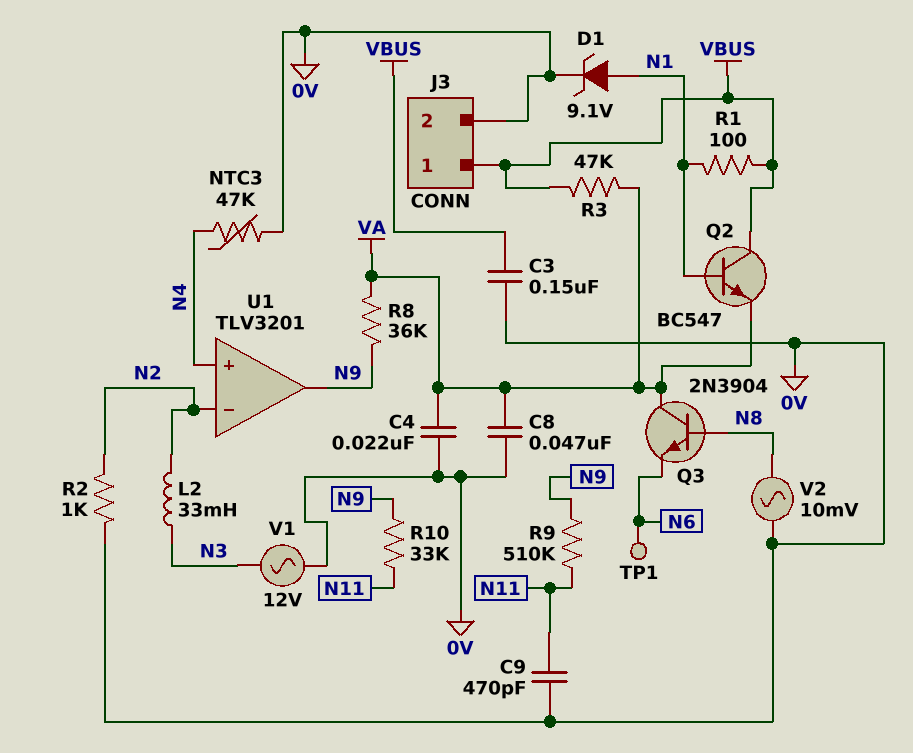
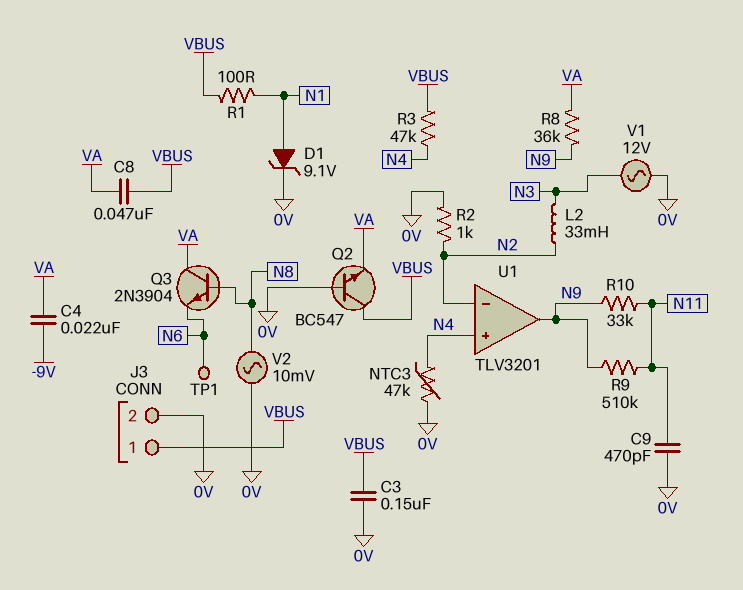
C4: 22nF (0V, VA) -> 22nF (-9V, VA)
C8: 47nF (0V, VA) -> 47nF (VA, VBUS)
Q2: NPN BC547 (B N1, C VBUS, E VA) -> NPN BC547 (B 0V, C VBUS, E VA)
R3: 47k (VA, VBUS) -> 47k (N4, VBUS)

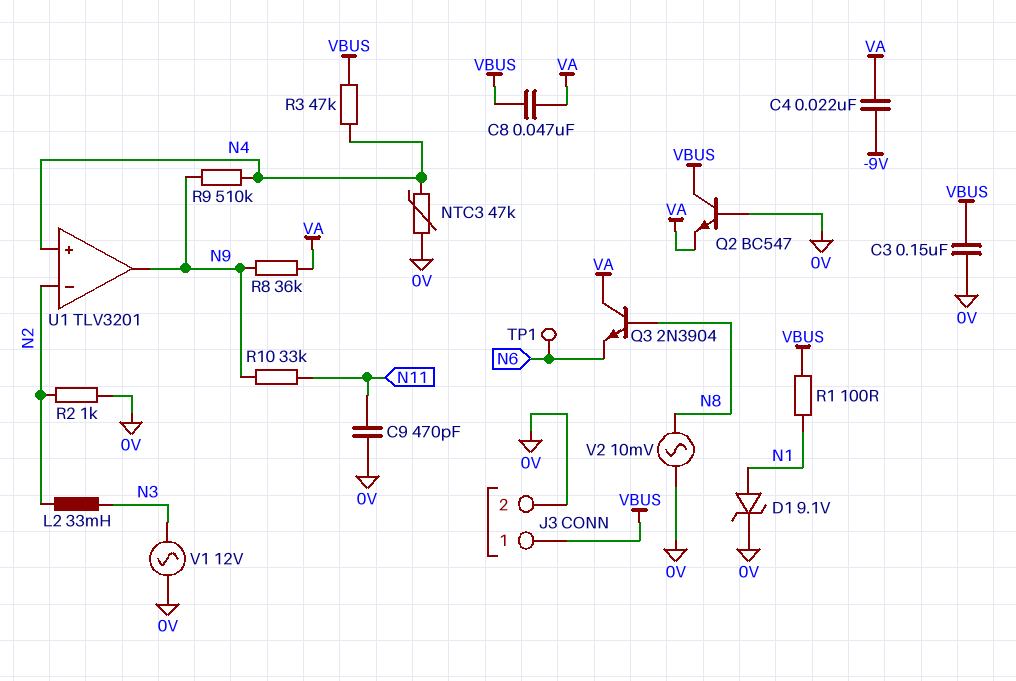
R9: 510k (N9, N11) -> 510k (N4, N9)

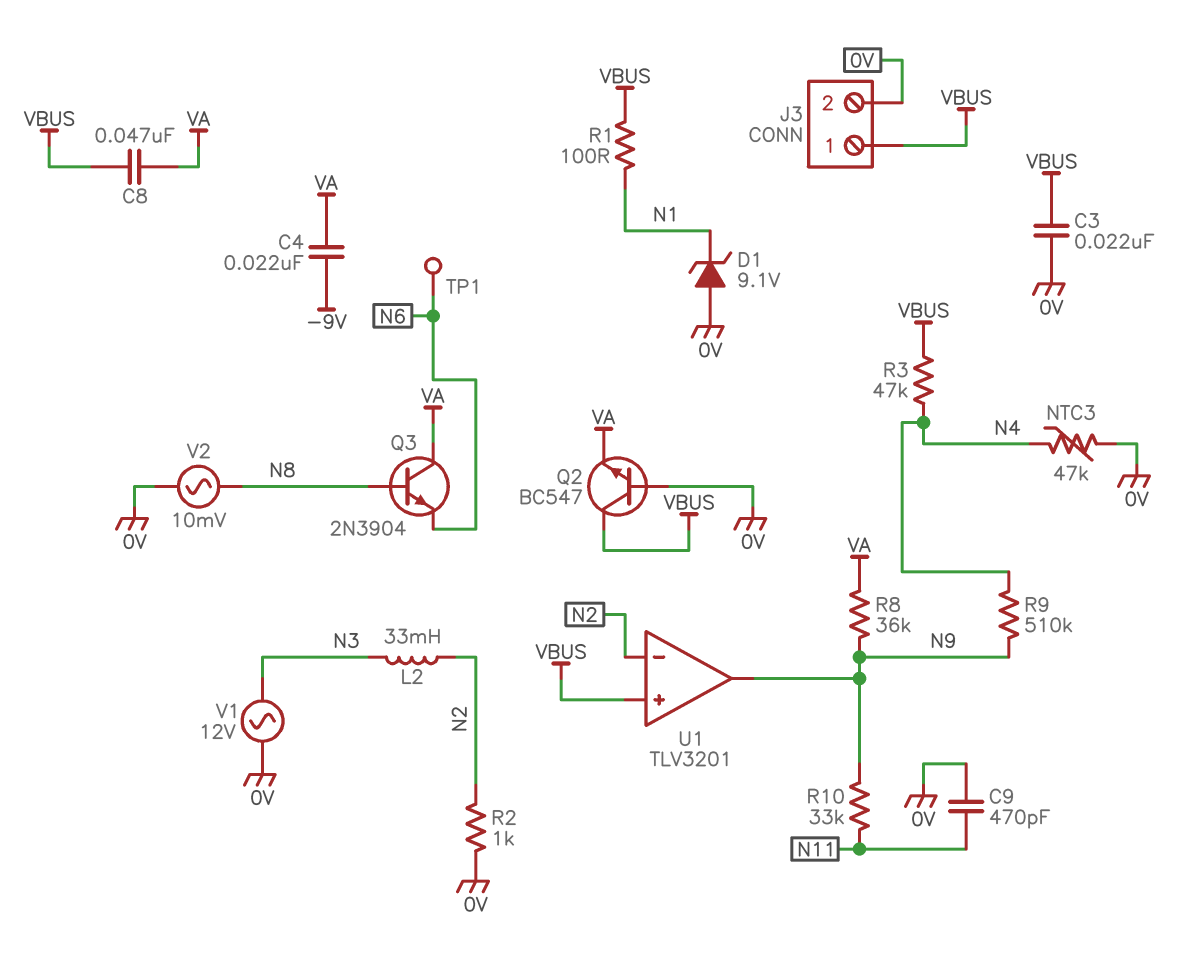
C3: 150nF (0V, VBUS) -> 22nF (0V, VBUS)
D1: zener 9.1V (A N1, K 0V) -> zener 9.1V (A 0V, K N1)
U1 pin in+: N4 -> VBUS

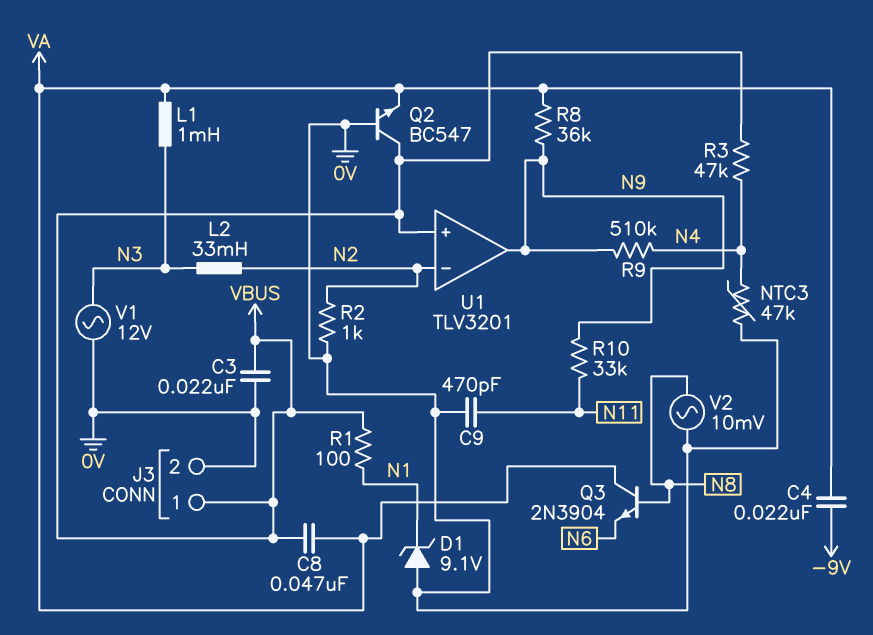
L1: none -> 1mH (N3, VA)
TP1: test point (N6) -> none

